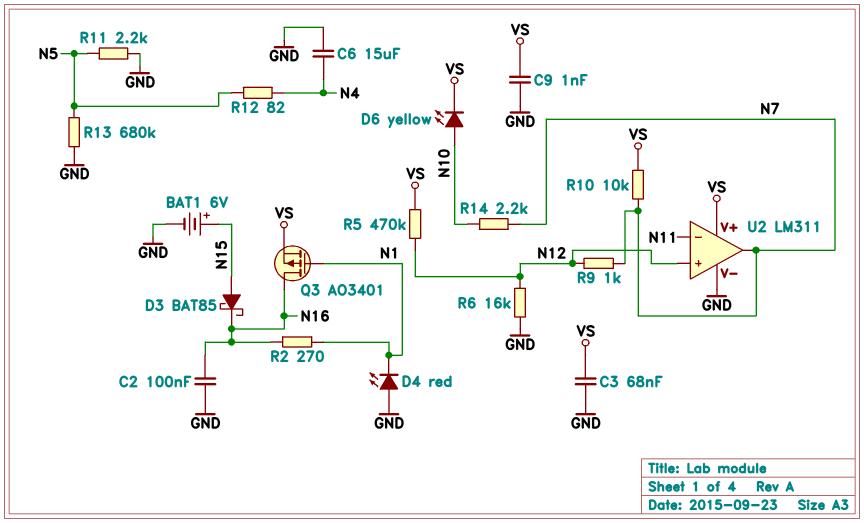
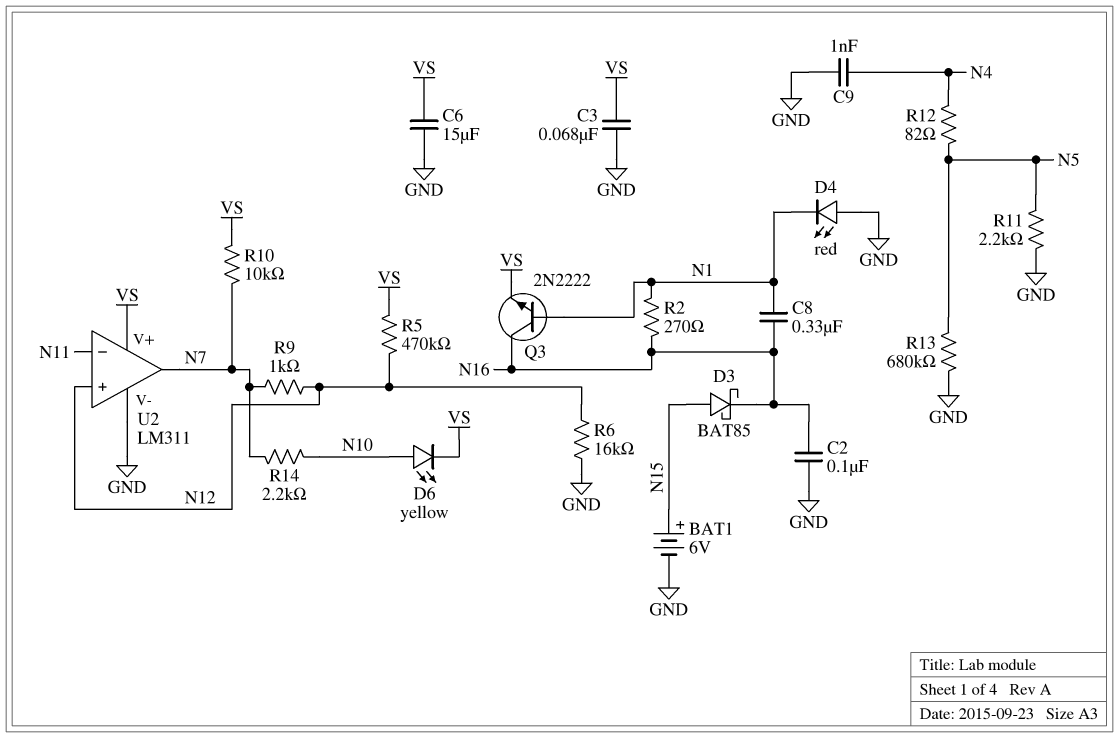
C6: 15uF (GND, N4) -> 15uF (GND, VS)
C8: none -> 330nF (N1, N16)
C9: 1nF (GND, VS) -> 1nF (GND, N4)
Q3: PMOS AO3401 (G N1, D N16, S VS) -> NPN 2N2222 (B N1, C N16, E VS)

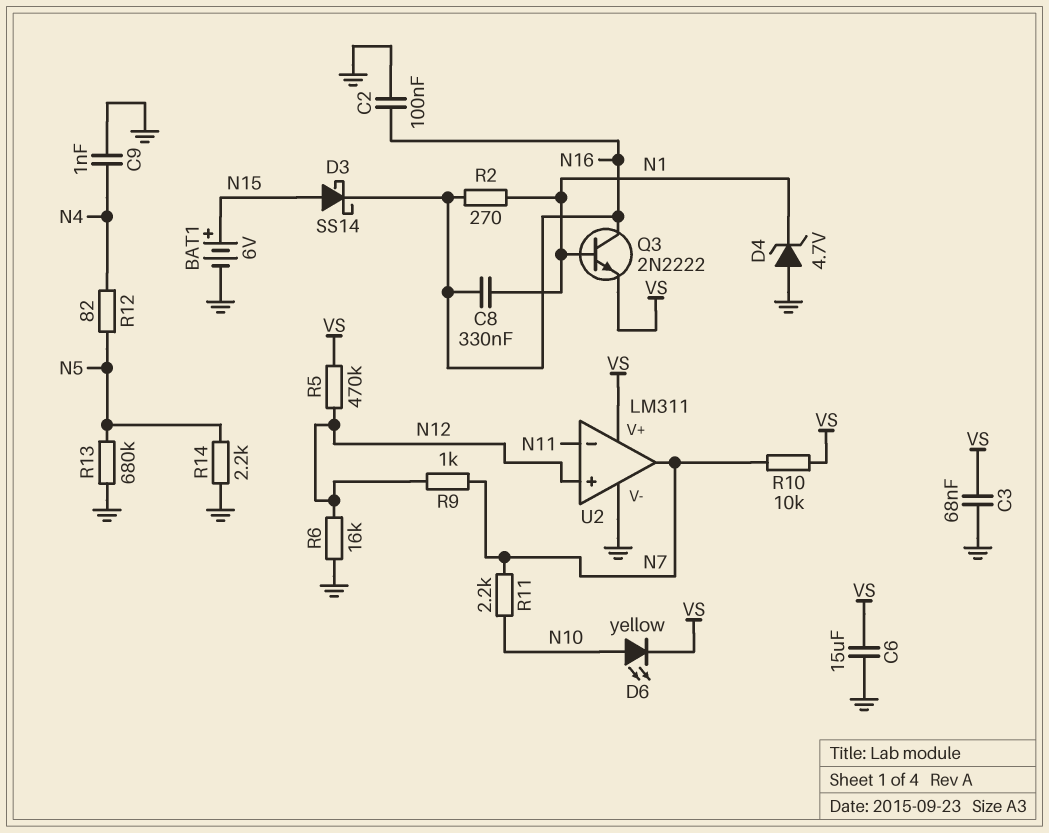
D3: schottky BAT85 (A N15, K N16) -> schottky SS14 (A N15, K N16)
D4: LED red (A GND, K N1) -> zener 4.7V (A GND, K N1)
R11: 2.2k (GND, N5) -> 2.2k (N7, N10)
R14: 2.2k (N7, N10) -> 2.2k (GND, N5)

